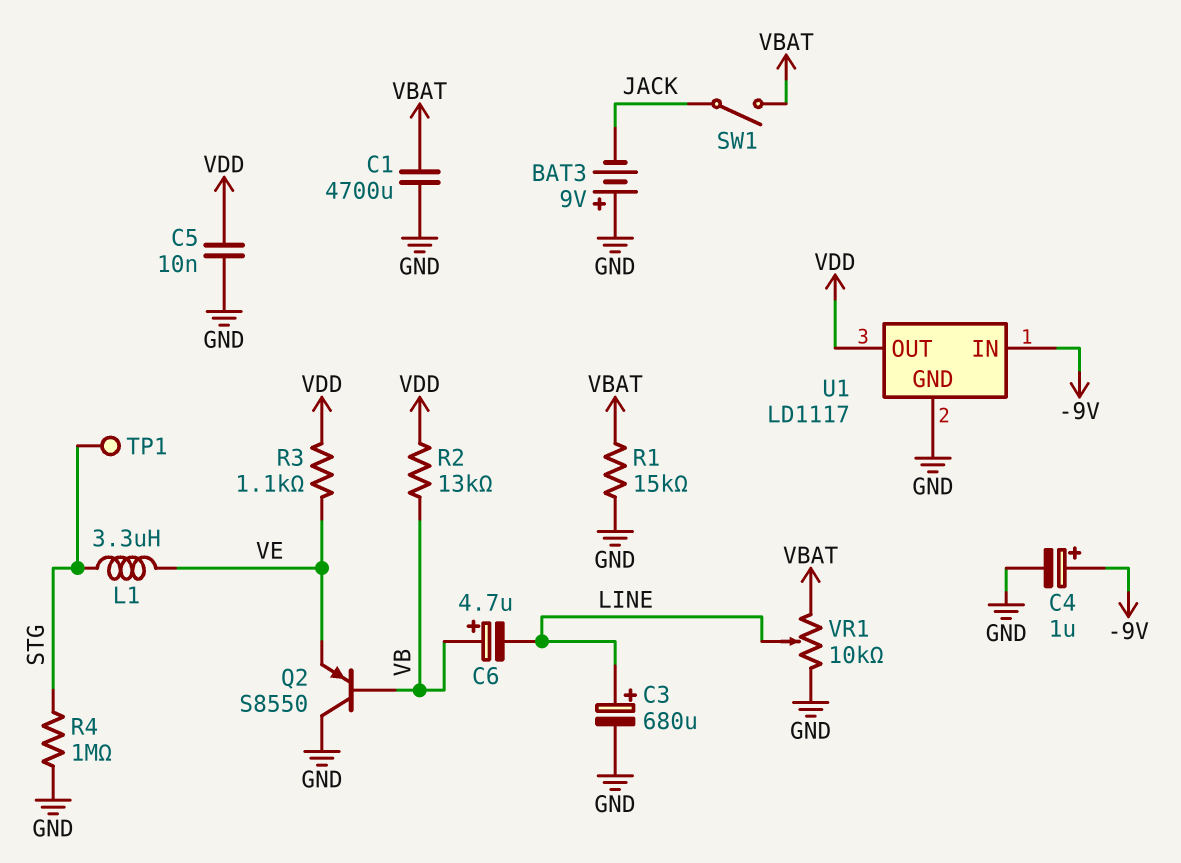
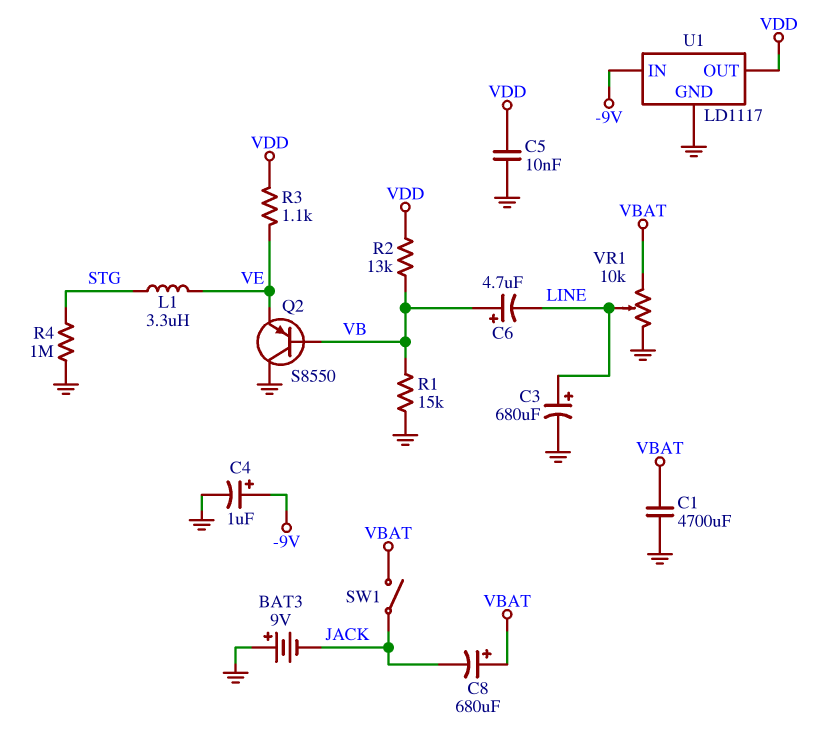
C8: none -> 680uF (plus VBAT, minus JACK)
R1: 15k (GND, VBAT) -> 15k (GND, VB)
TP1: test point (STG) -> none

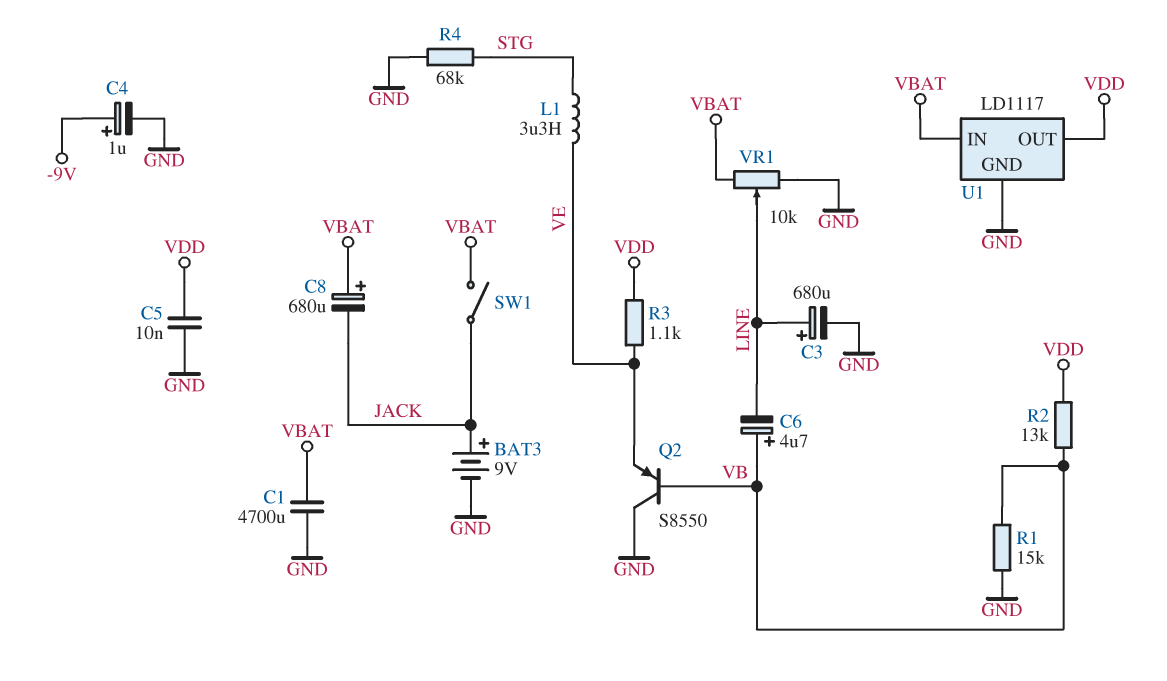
BAT3: 9V (plus GND, minus JACK) -> 9V (plus JACK, minus GND)
R4: 1M (GND, STG) -> 68k (GND, STG)
U1 pin IN: -9V -> VBAT

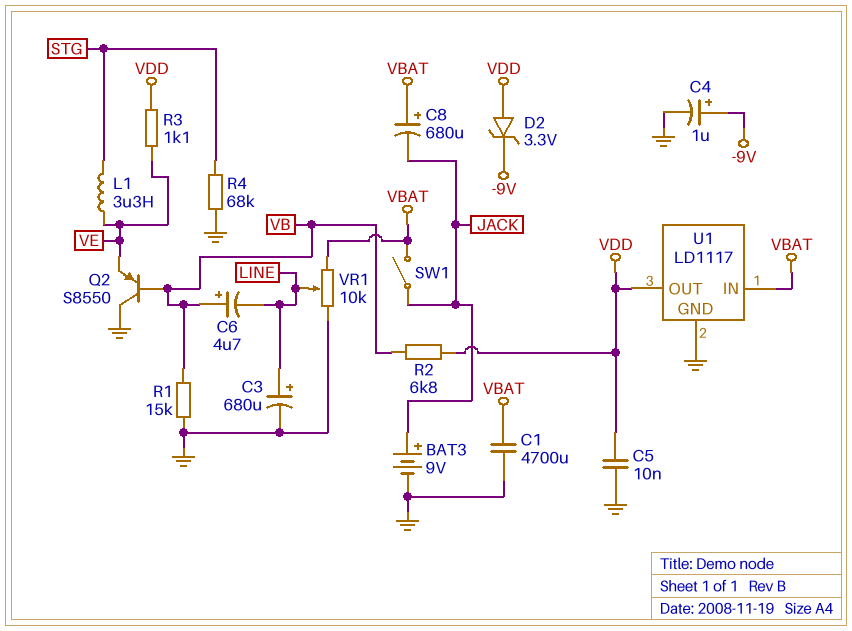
D2: none -> zener 3.3V (A VDD, K -9V)
R2: 13k (VB, VDD) -> 6.8k (VB, VDD)

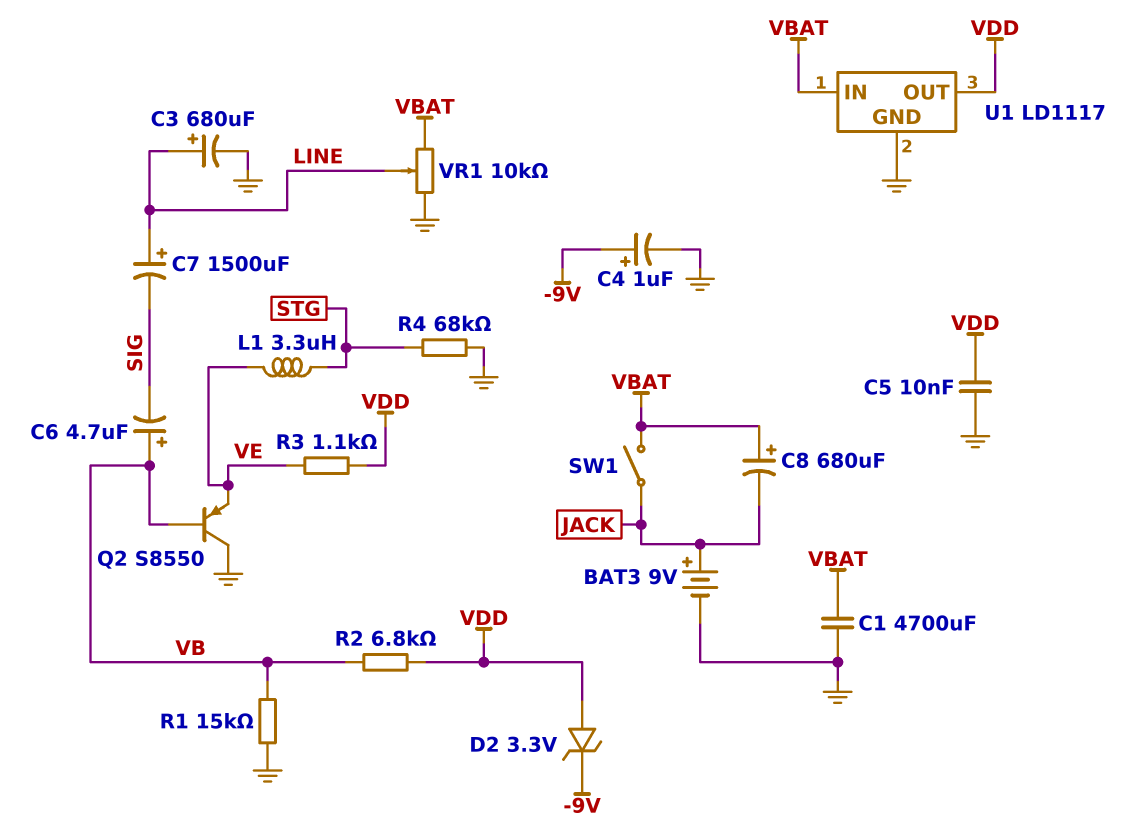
C6: 4.7uF (plus VB, minus LINE) -> 4.7uF (plus VB, minus SIG)
C7: none -> 1500uF (plus LINE, minus SIG)

